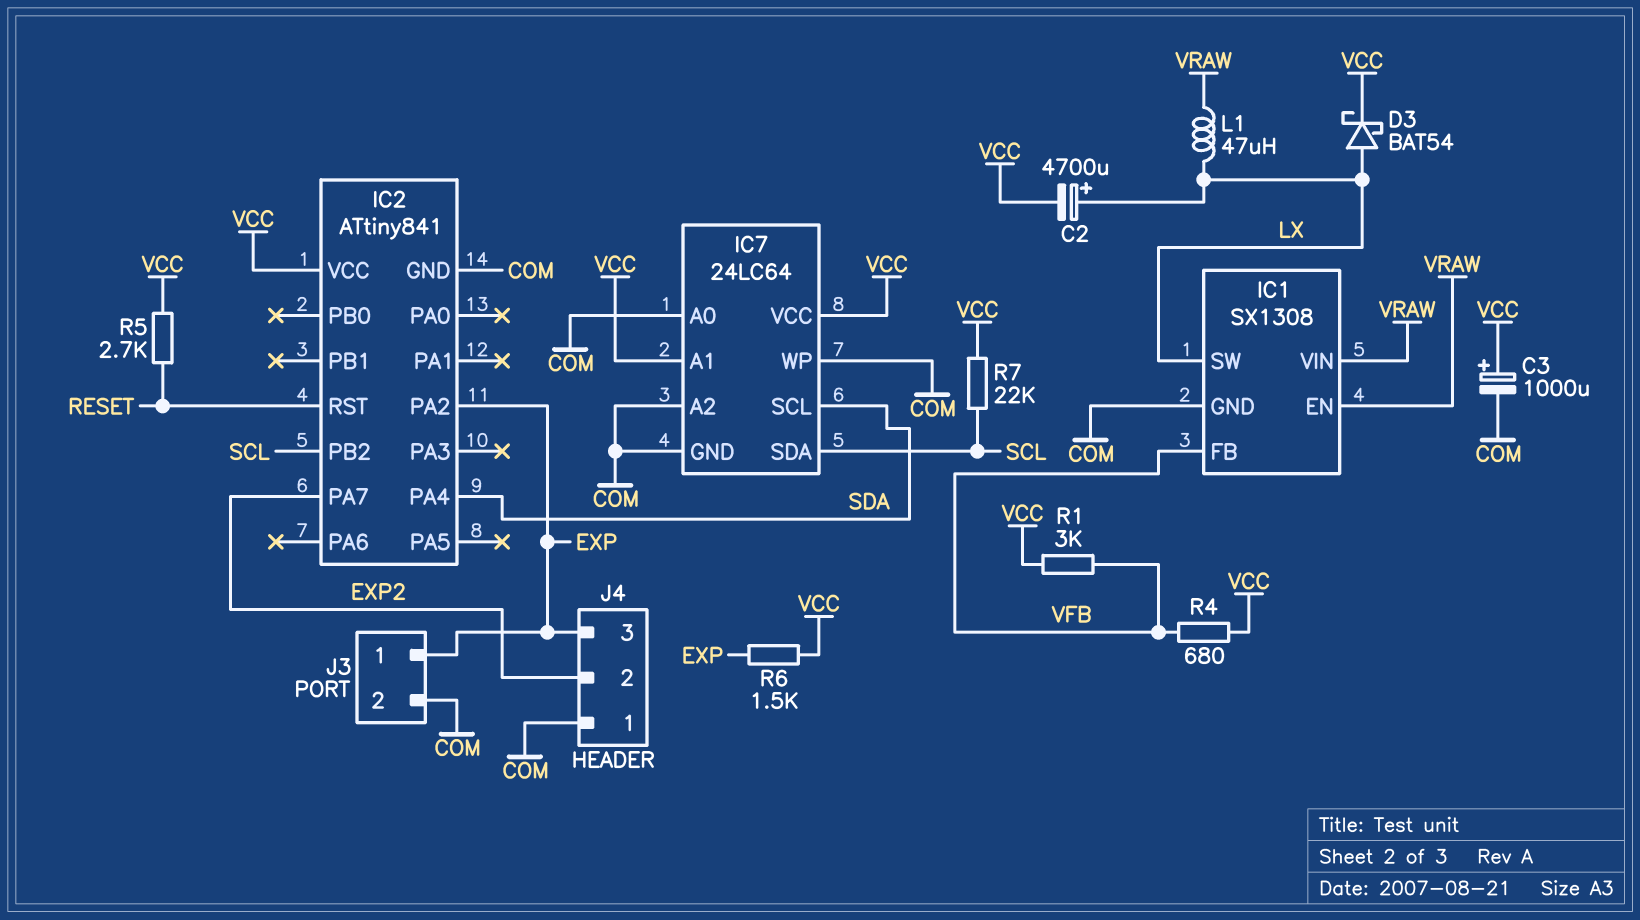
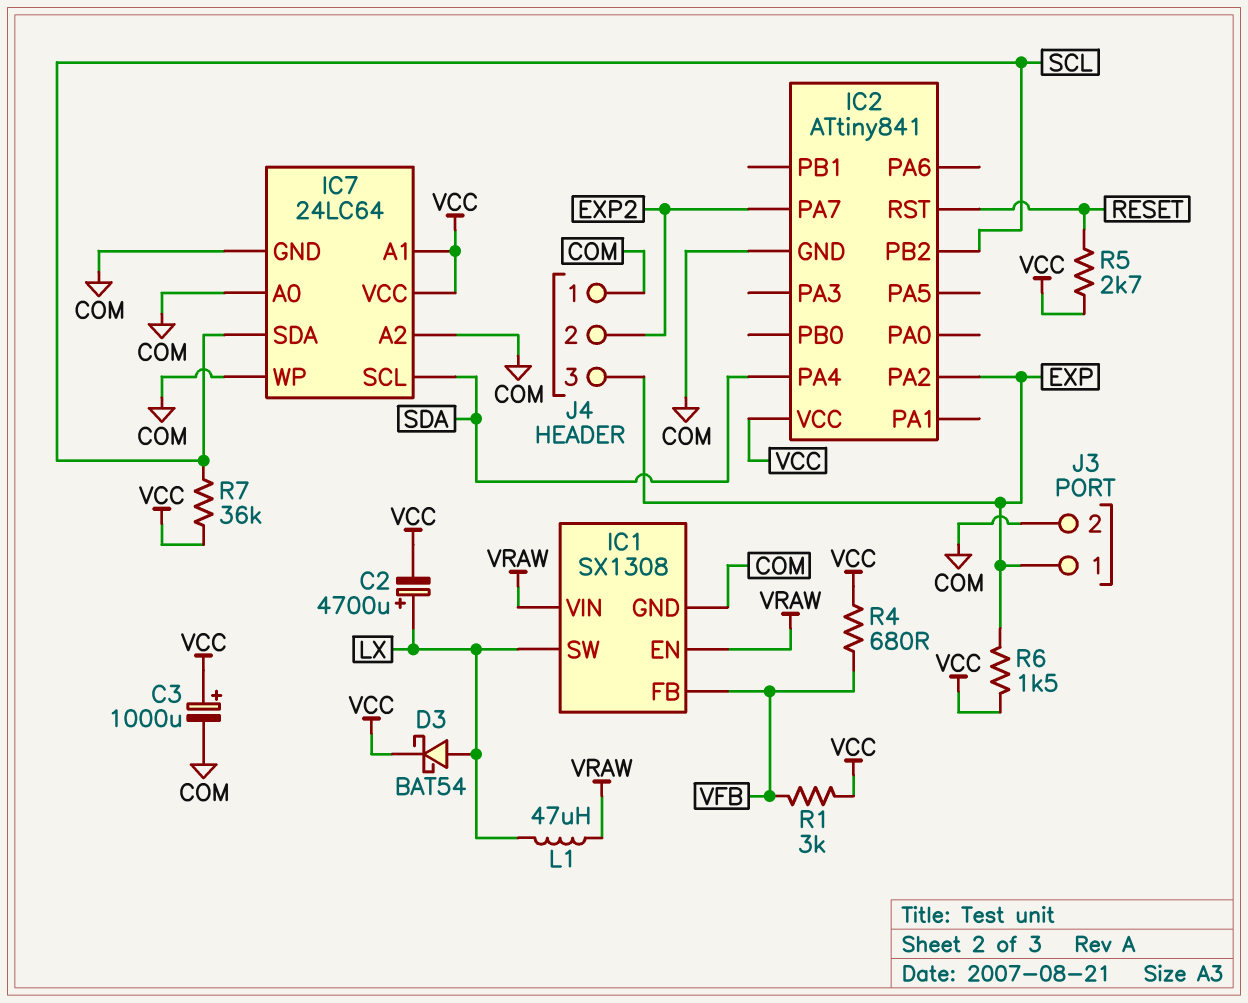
R7: 22k (SCL, VCC) -> 36k (SCL, VCC)

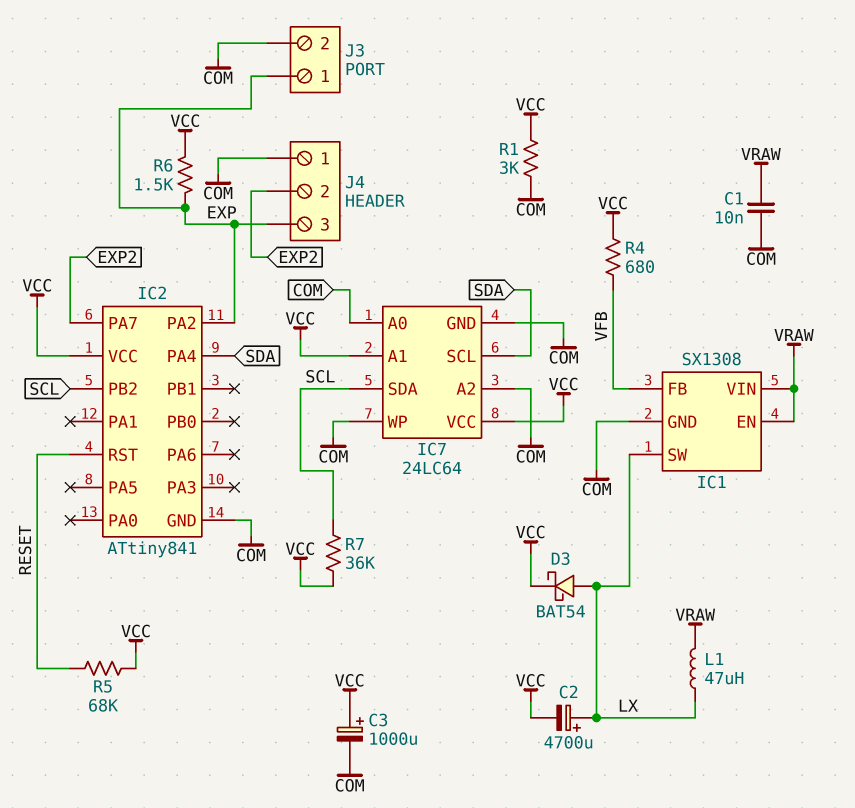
C1: none -> 10nF (COM, VRAW)
R1: 3k (VCC, VFB) -> 3k (COM, VCC)
R5: 2.7k (RESET, VCC) -> 68k (RESET, VCC)

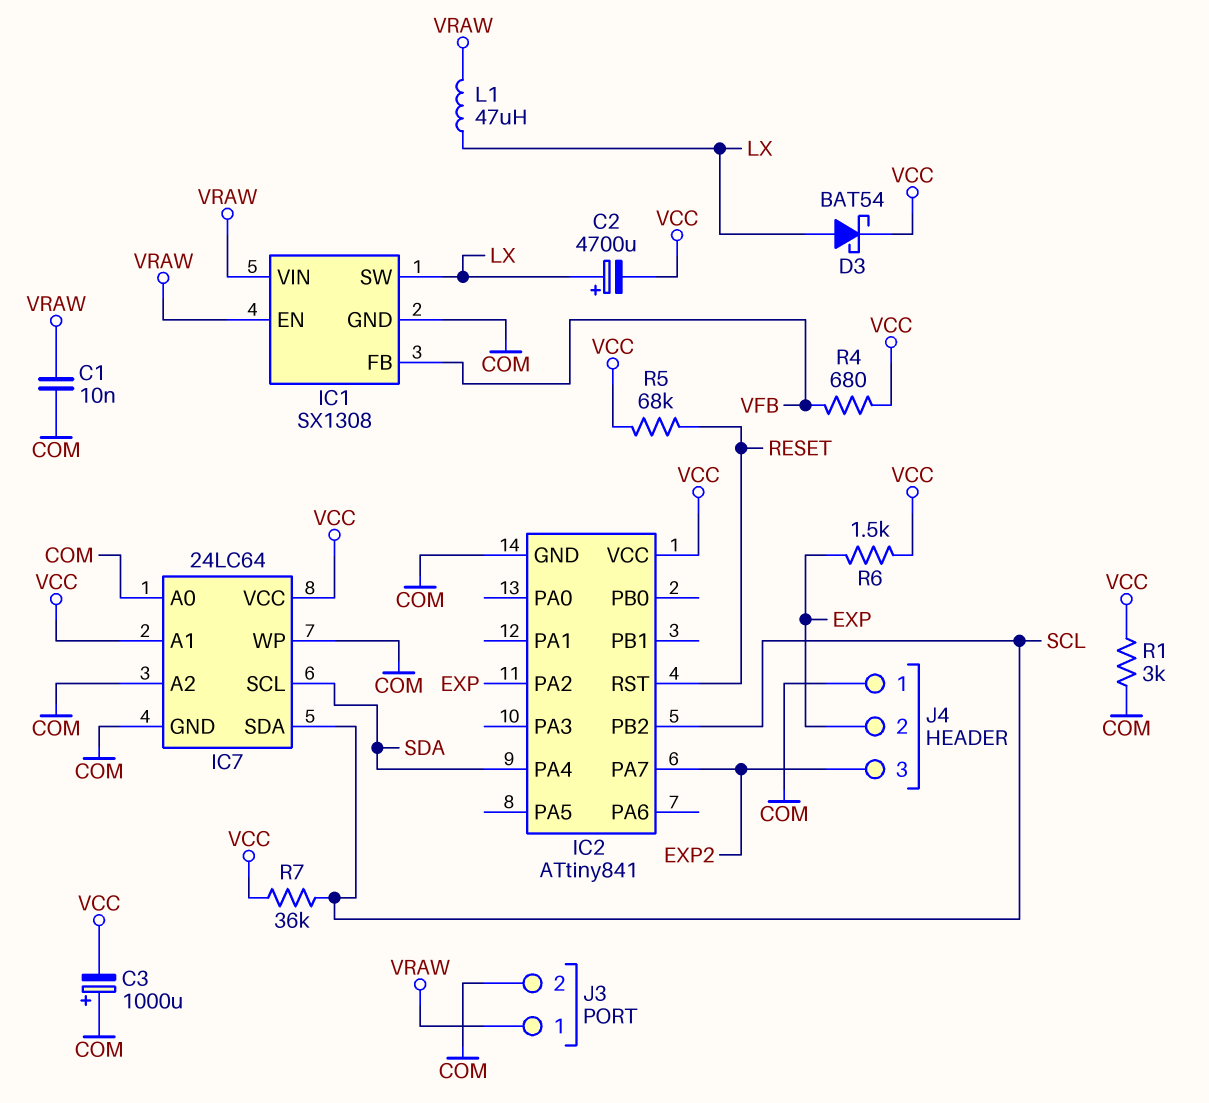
C3: 1000uF (plus VCC, minus COM) -> 1000uF (plus COM, minus VCC)
J3 pin 1: EXP -> VRAW
J4 pin 2: EXP2 -> EXP
J4 pin 3: EXP -> EXP2

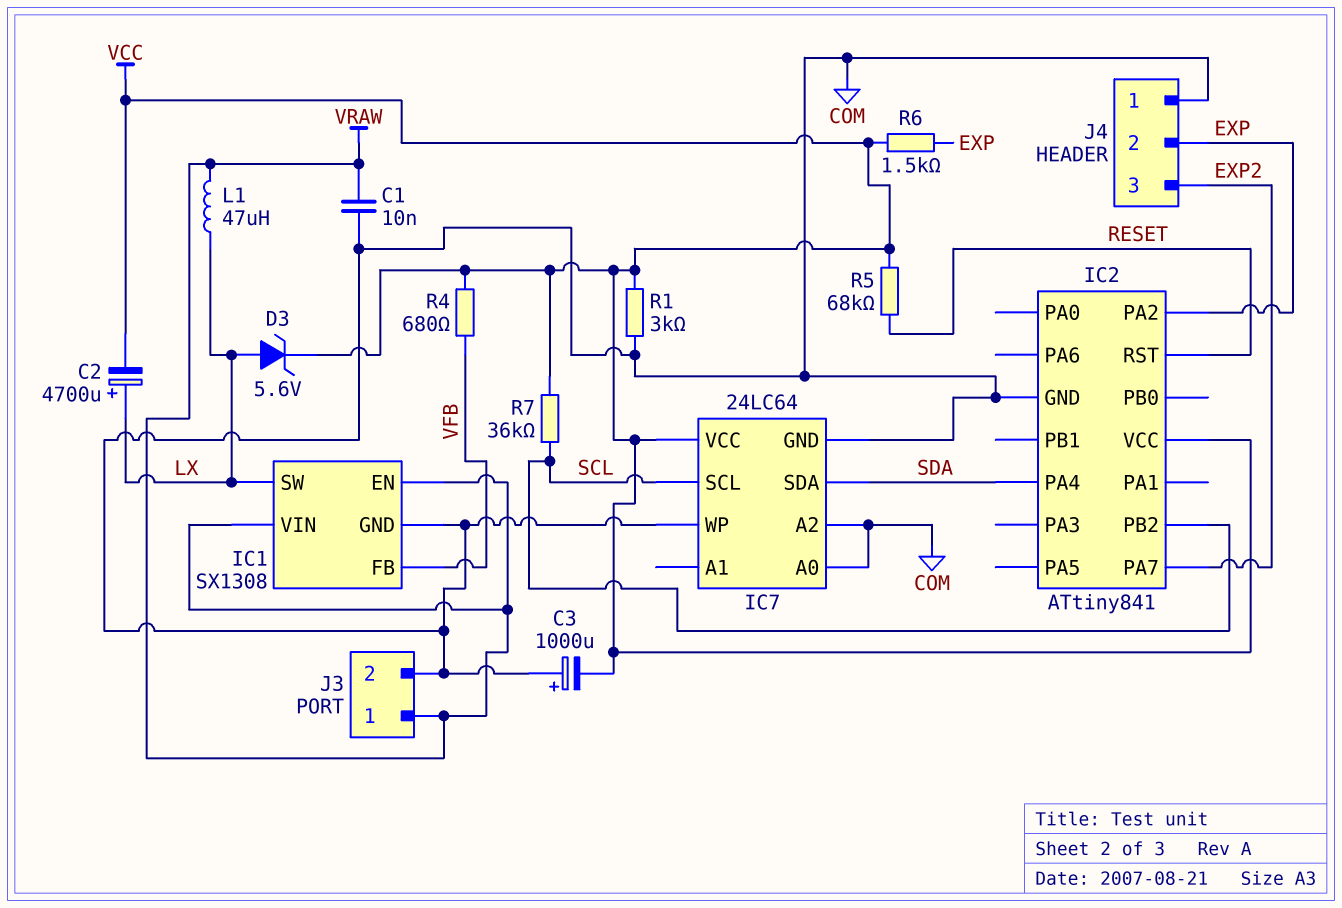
D3: schottky BAT54 (A LX, K VCC) -> zener 5.6V (A LX, K VCC)
IC7 pin A1: VCC -> none
IC7 pin SCL: SDA -> SCL
IC7 pin SDA: SCL -> SDA

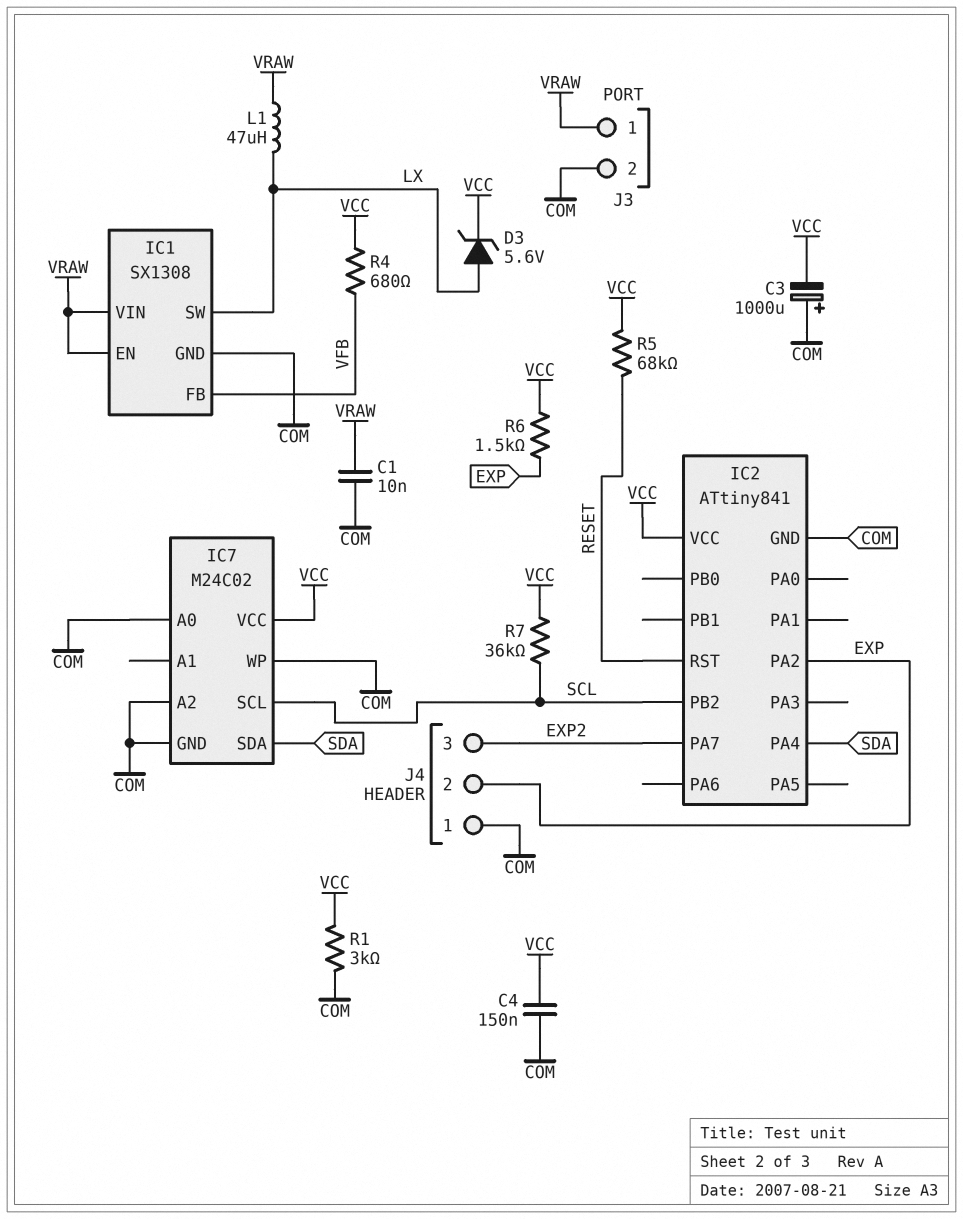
C2: 4700uF (plus LX, minus VCC) -> none
C4: none -> 150nF (COM, VCC)
IC7: 24LC64 -> M24C02

